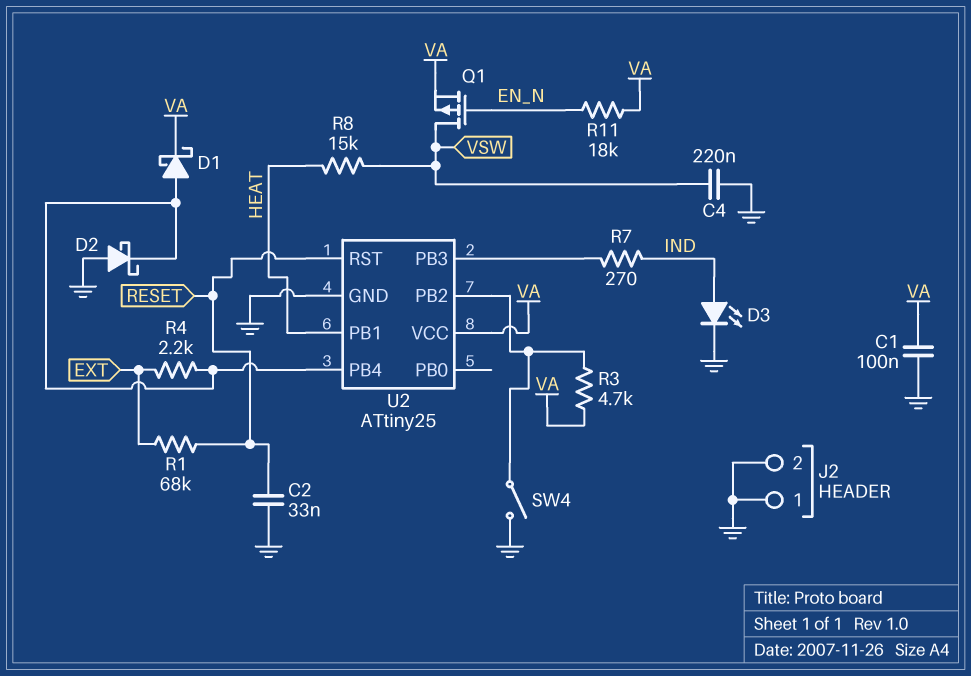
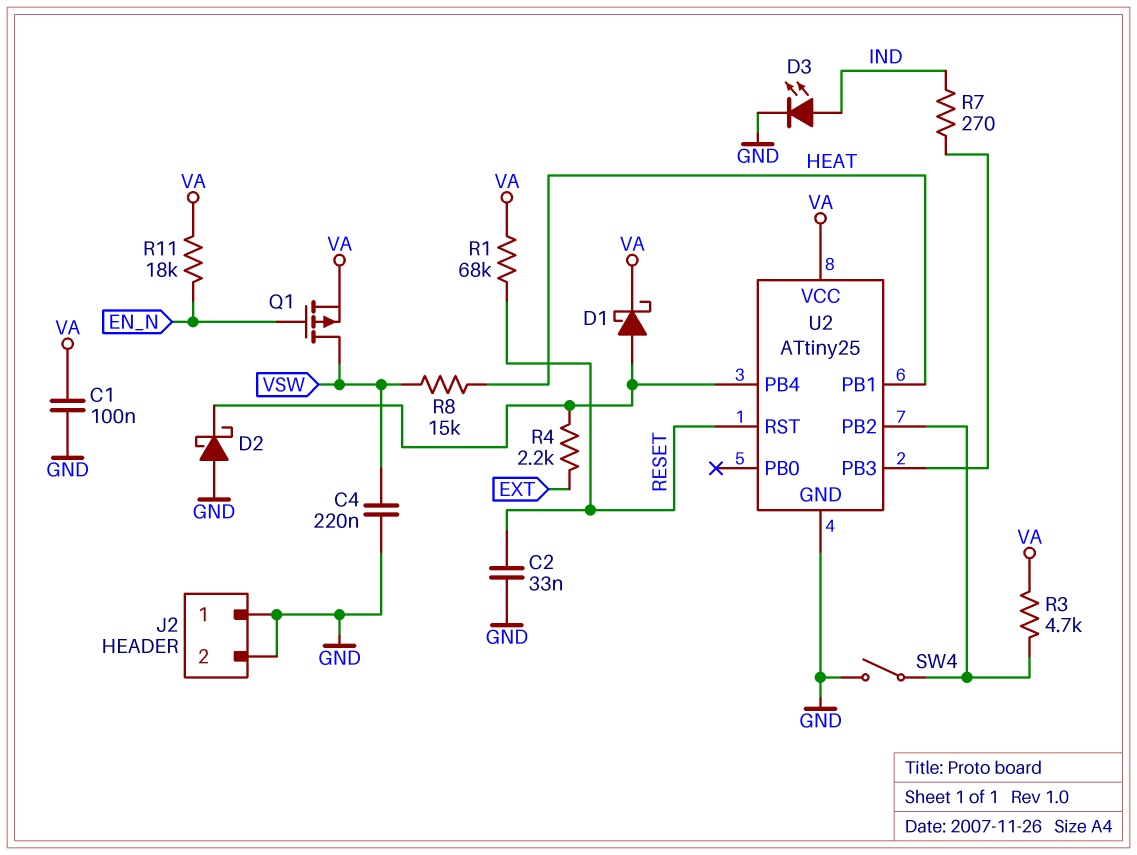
R1: 68k (EXT, RESET) -> 68k (RESET, VA)

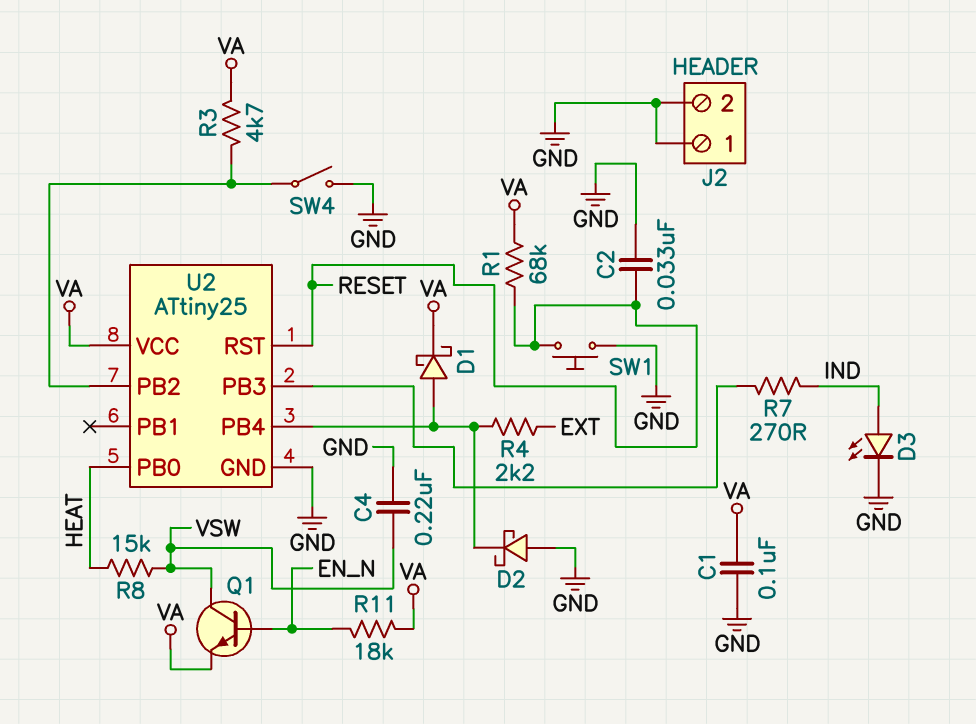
Q1: PMOS (G EN_N, D VSW, S VA) -> NPN (B EN_N, C VSW, E VA)
SW1: none -> button (GND, RESET)
U2 pin PB0: none -> HEAT
U2 pin PB1: HEAT -> none

